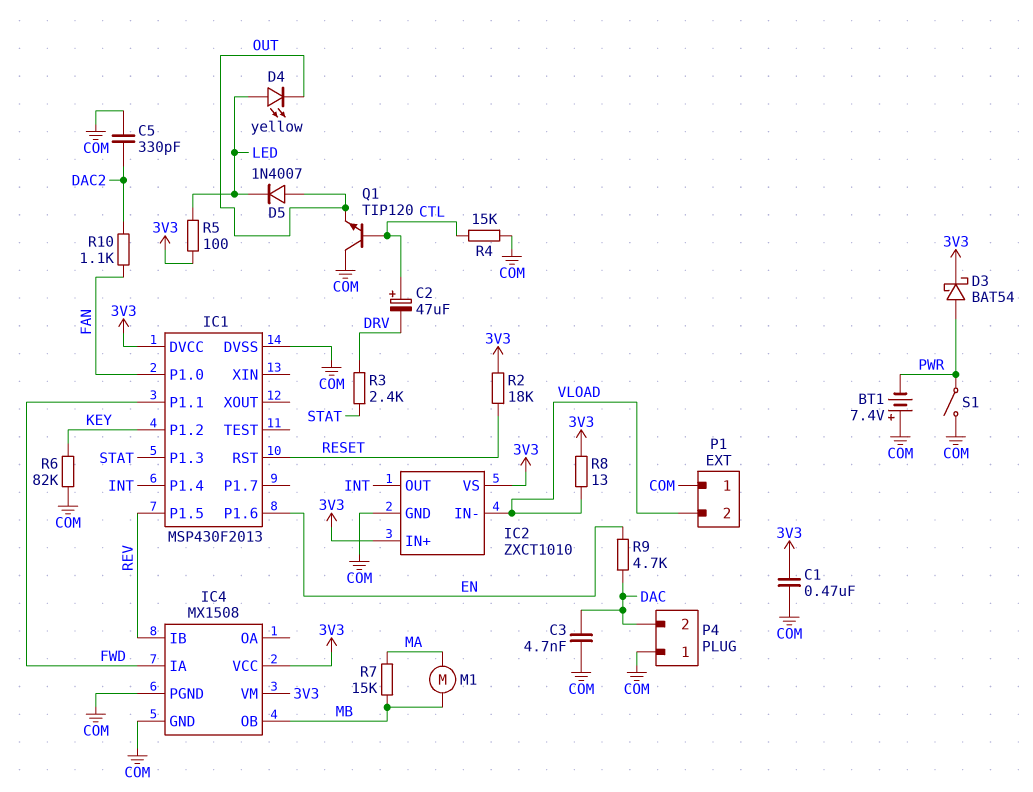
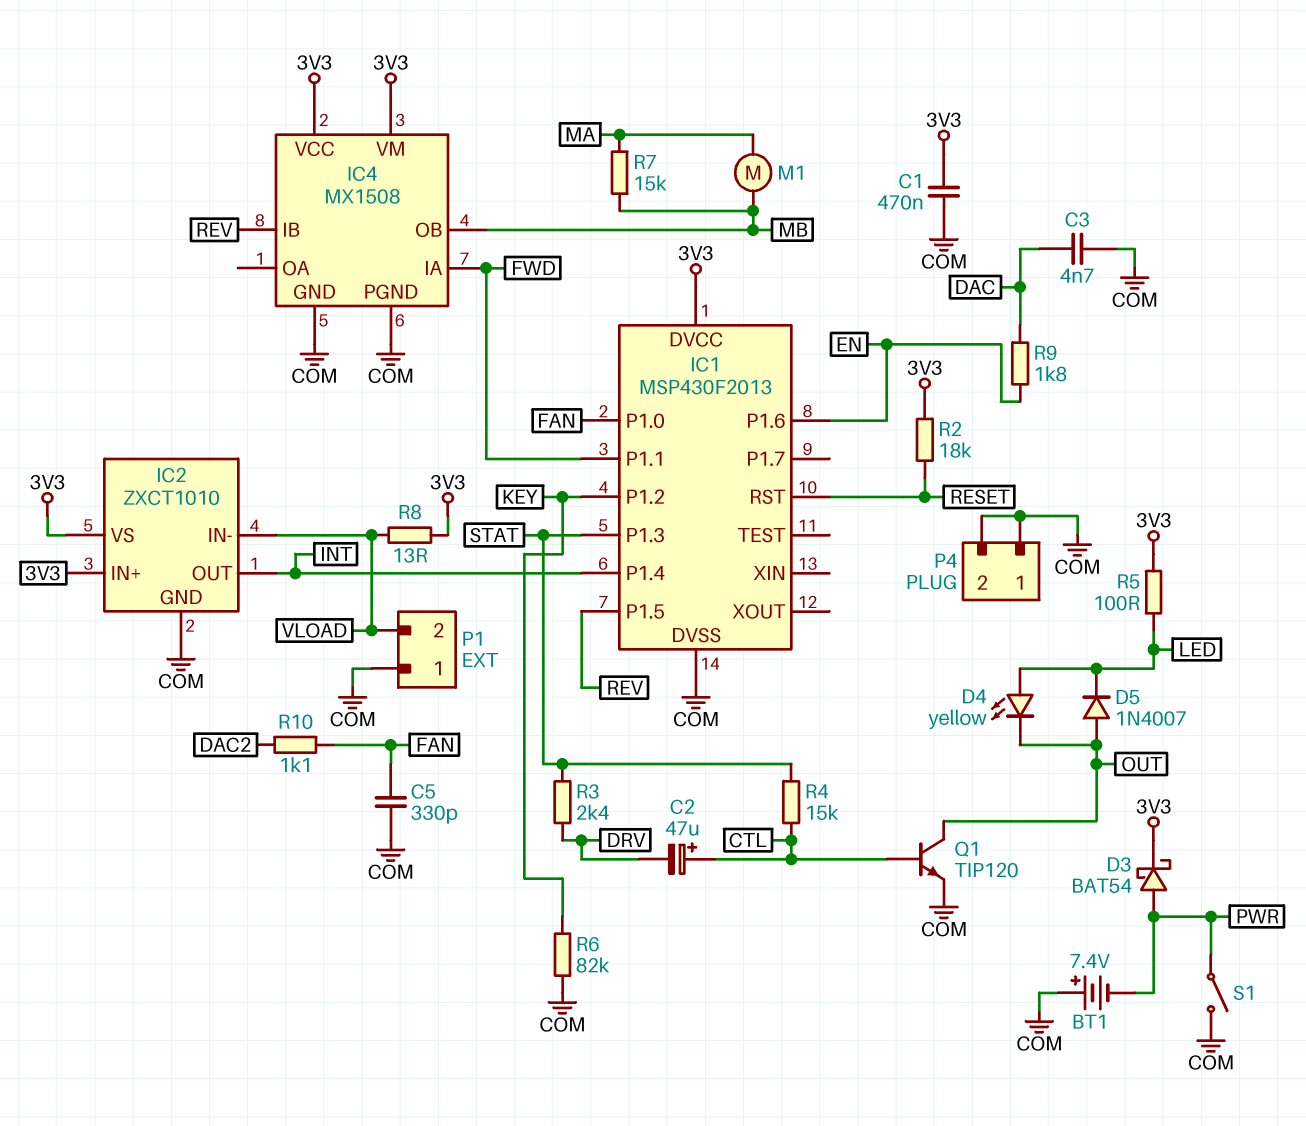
C5: 330pF (COM, DAC2) -> 330pF (COM, FAN)
P4 pin 2: DAC -> COM
Q1: NPN TIP120 (B CTL, C COM, E OUT) -> NPN TIP120 (B CTL, C OUT, E COM)
R4: 15k (COM, CTL) -> 15k (CTL, STAT)
R9: 4.7k (DAC, EN) -> 1.8k (DAC, EN)

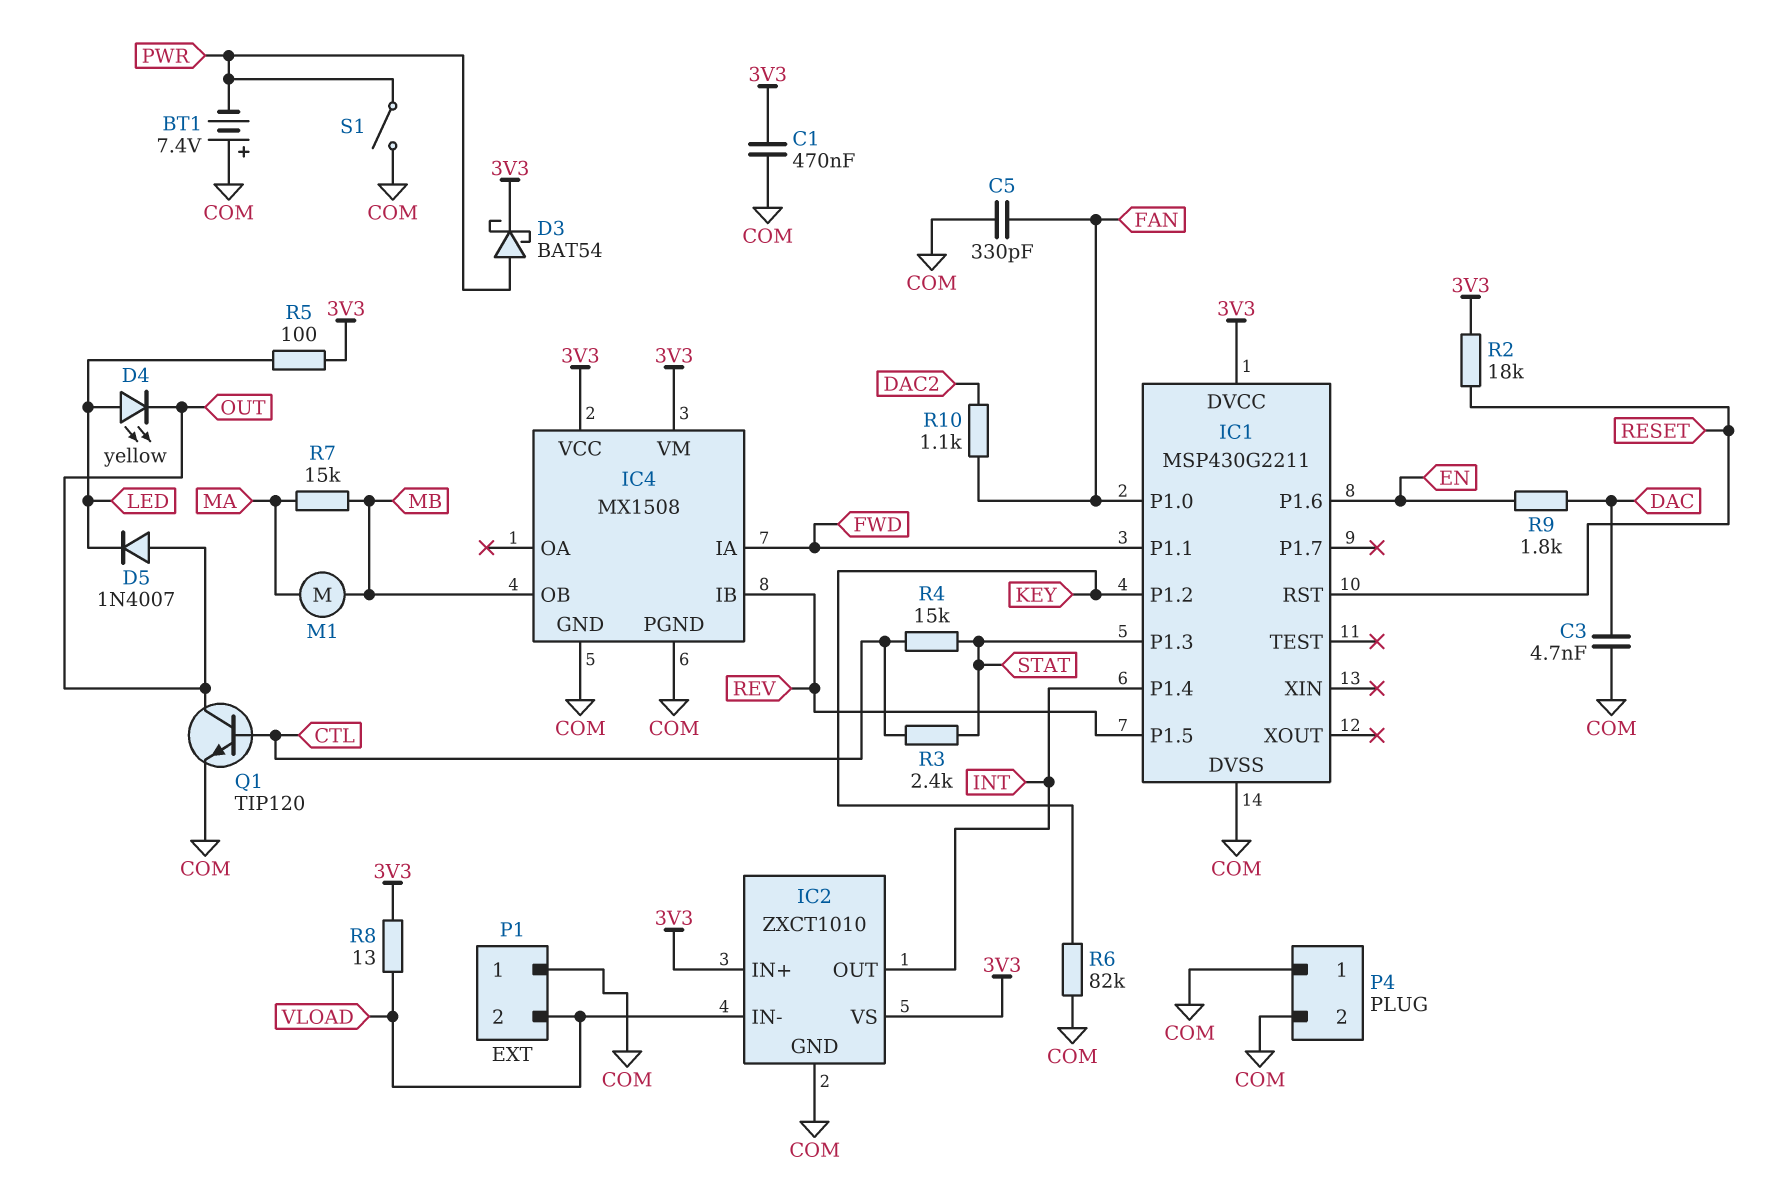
C2: 47uF (plus CTL, minus DRV) -> none
IC1: MSP430F2013 -> MSP430G2211
R3: 2.4k (DRV, STAT) -> 2.4k (CTL, STAT)

